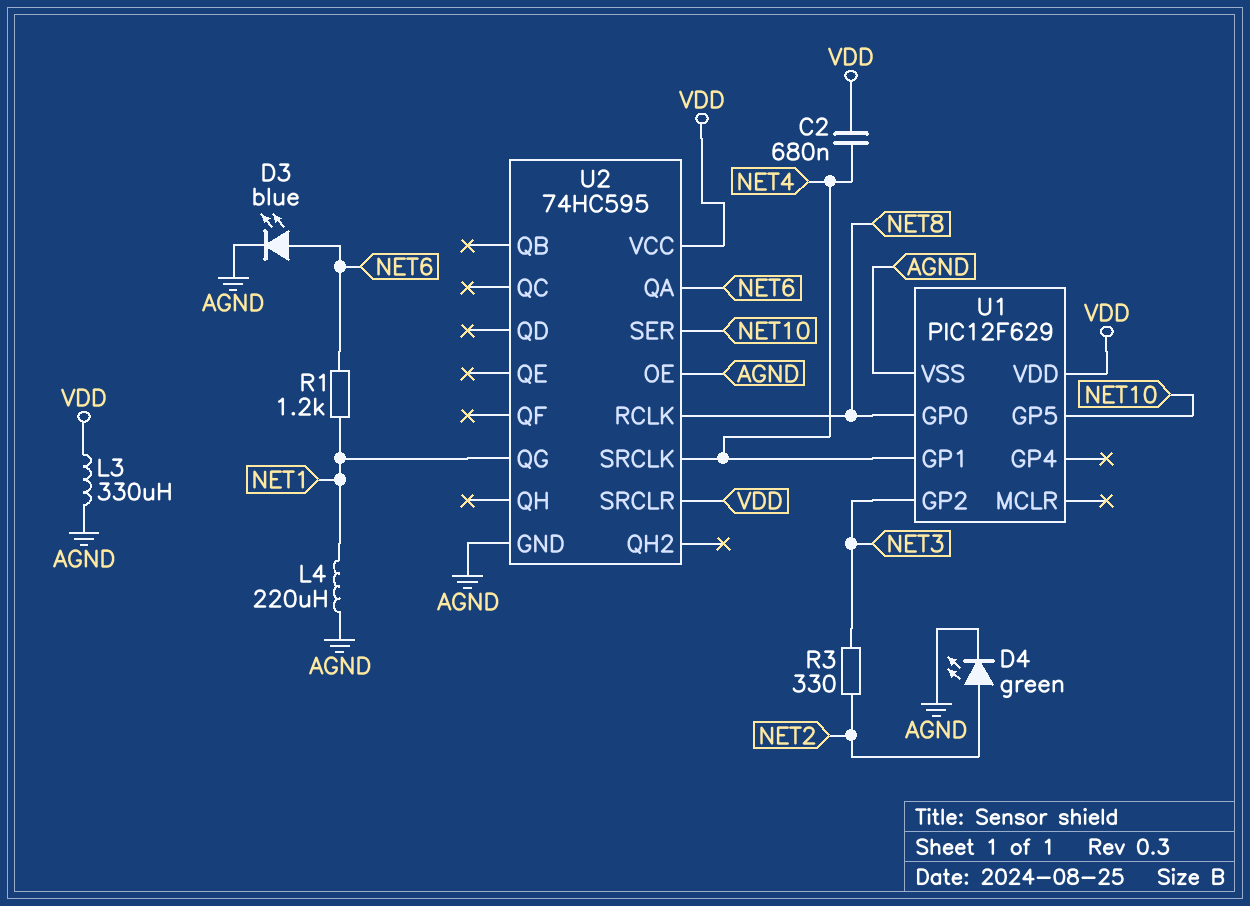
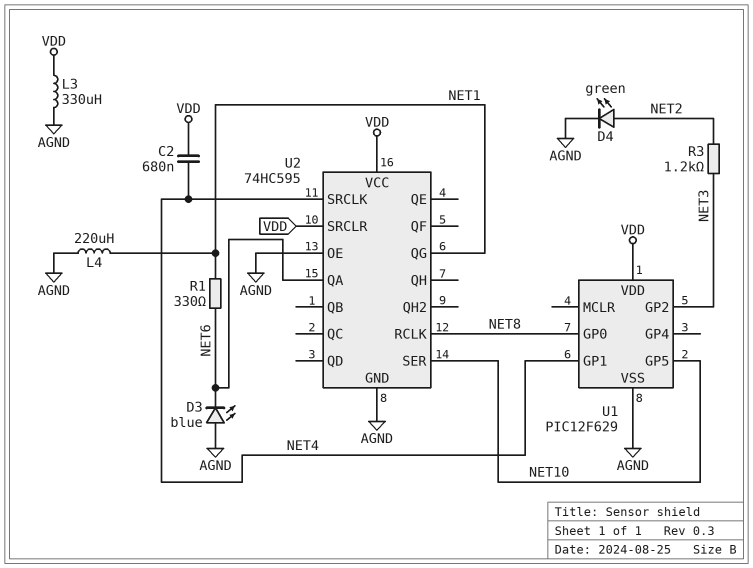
D3: LED blue (A NET6, K AGND) -> LED blue (A AGND, K NET6)
R1: 1.2k (NET1, NET6) -> 330 (NET1, NET6)
R3: 330 (NET2, NET3) -> 1.2k (NET2, NET3)

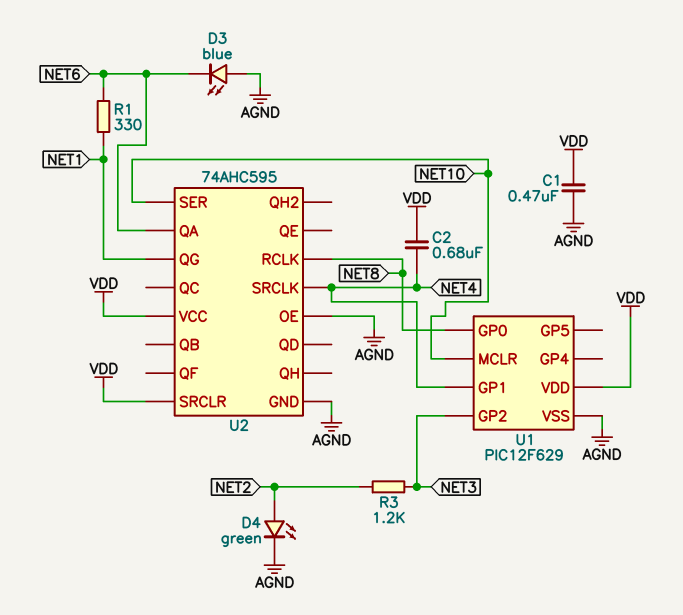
C1: none -> 470nF (AGND, VDD)
L3: 330uH (AGND, VDD) -> none
L4: 220uH (AGND, NET1) -> none
U1 pin GP5: NET10 -> none
U1 pin MCLR: none -> NET10
U2: 74HC595 -> 74AHC595

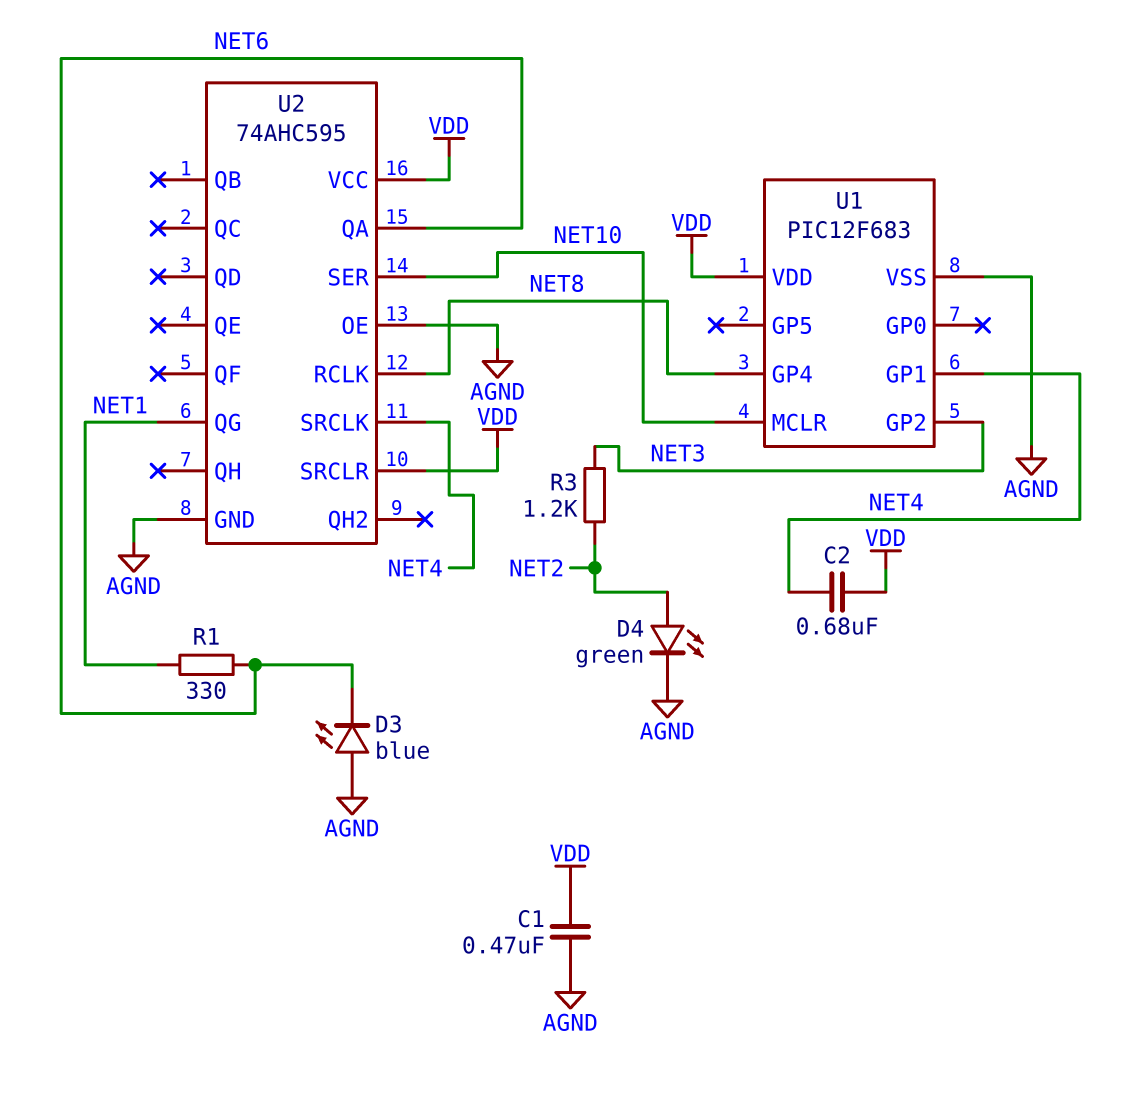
U1: PIC12F629 -> PIC12F683
U1 pin GP0: NET8 -> none
U1 pin GP4: none -> NET8

